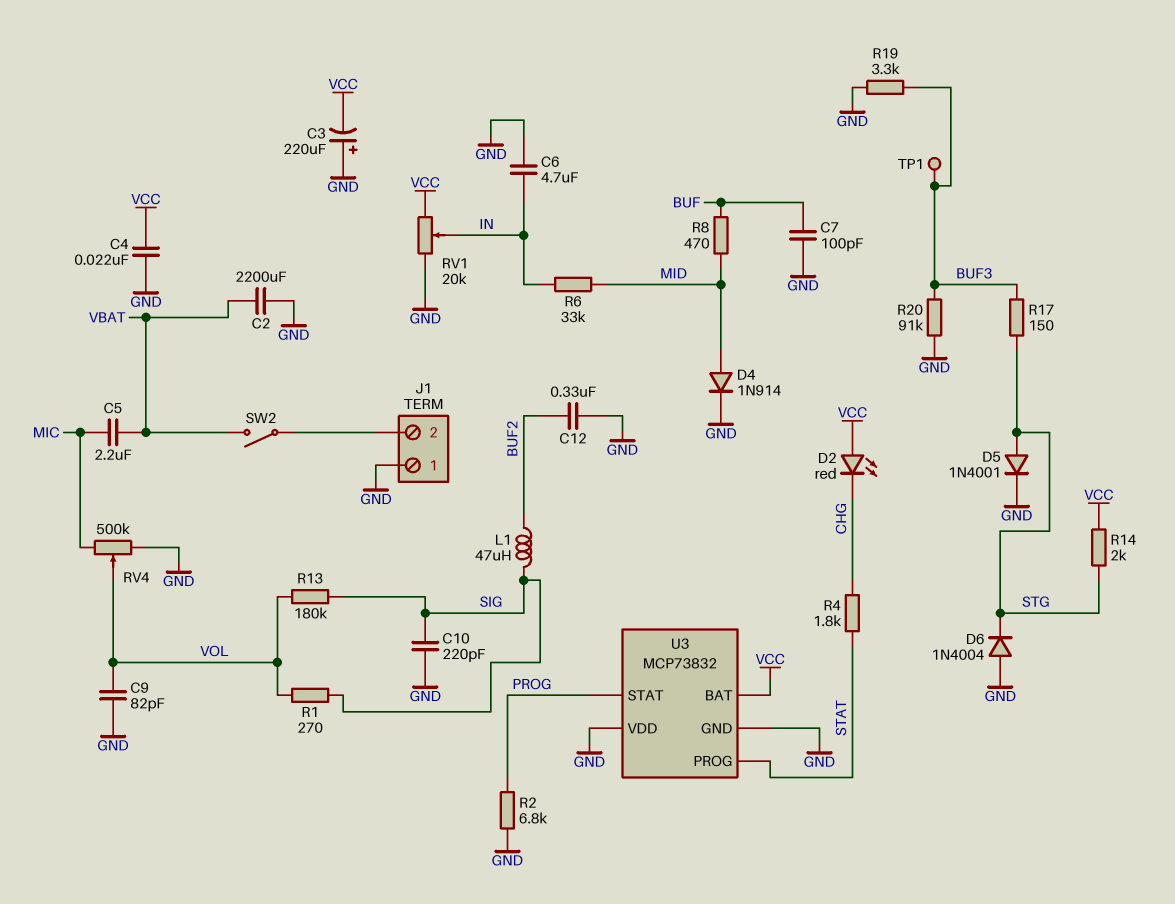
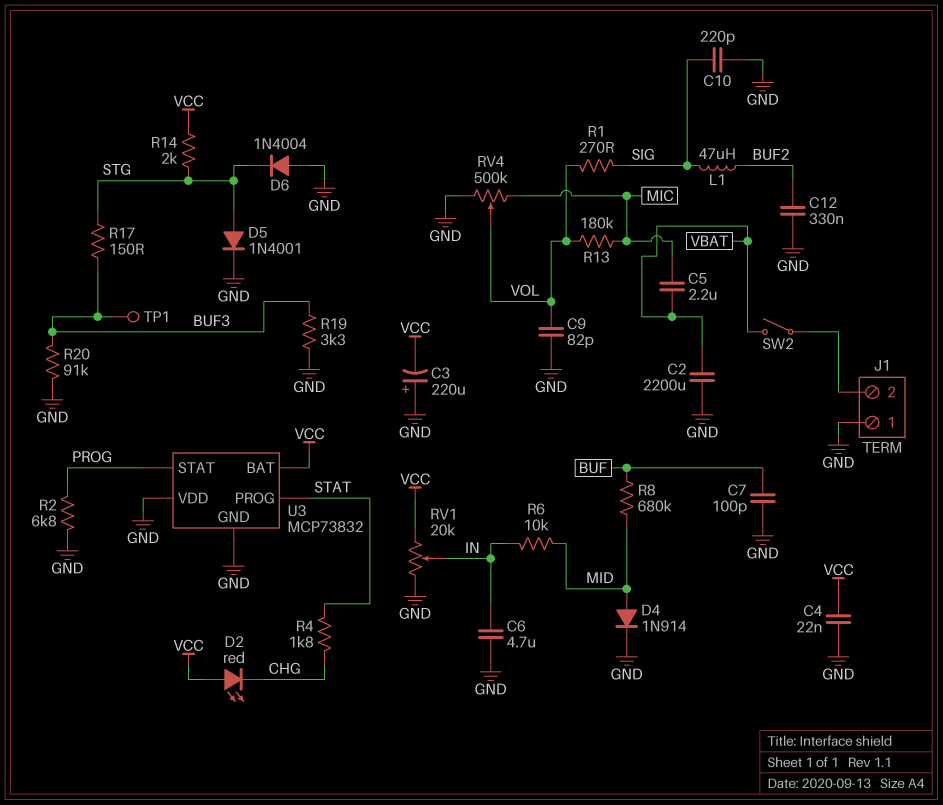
R6: 33k (IN, MID) -> 10k (IN, MID)
R8: 470 (BUF, MID) -> 680k (BUF, MID)
R13: 180k (SIG, VOL) -> 180k (MIC, VOL)

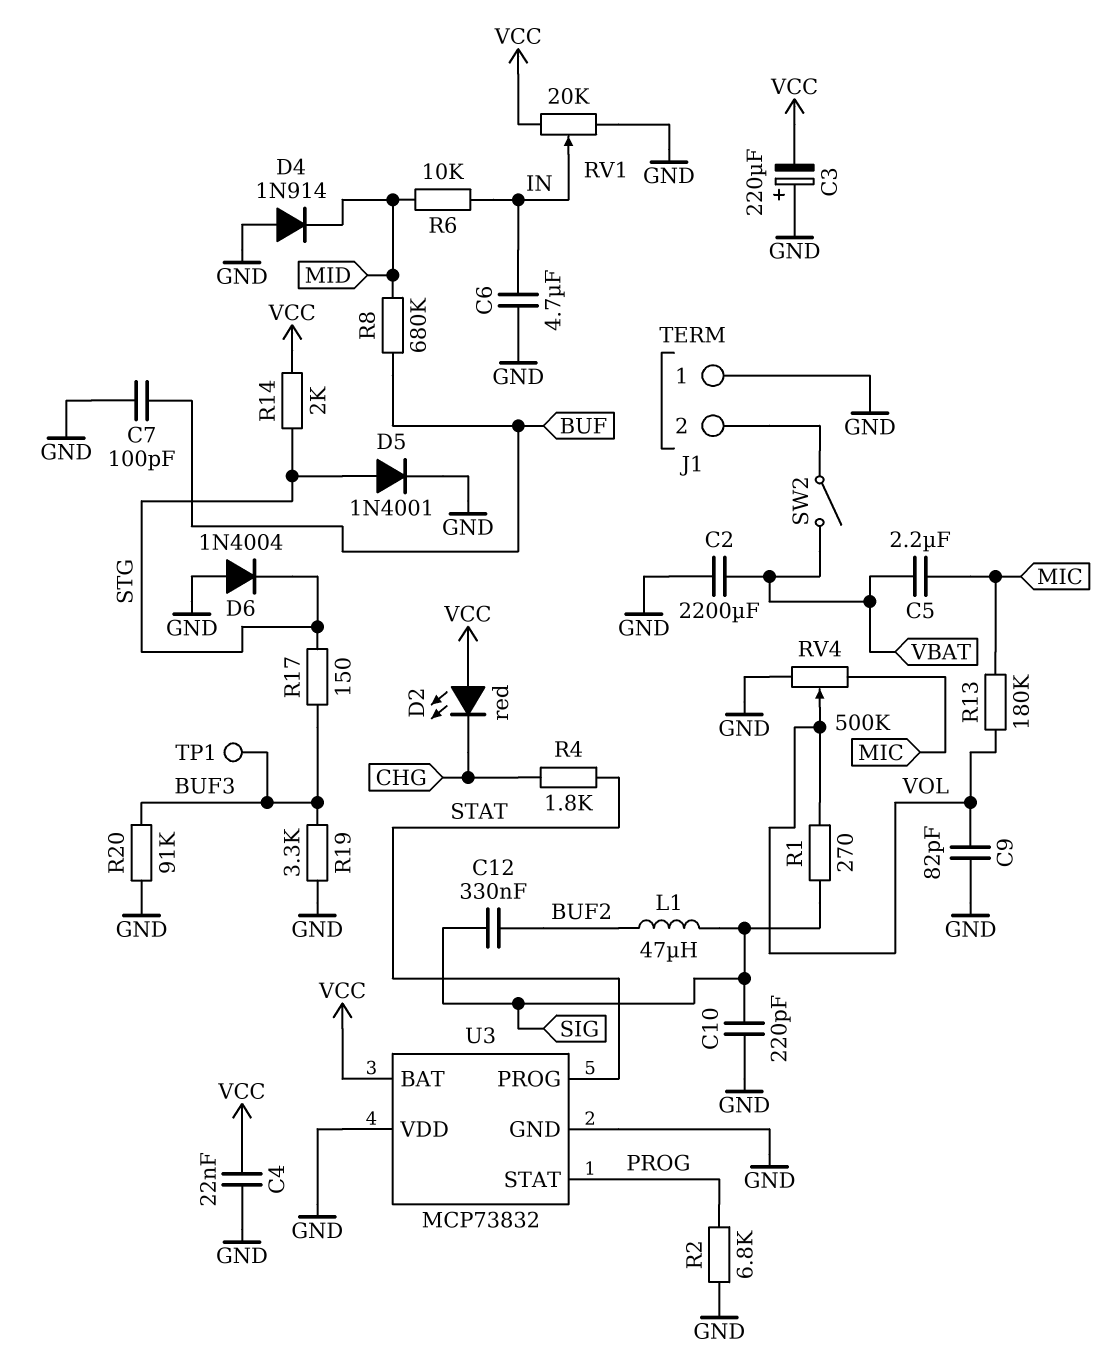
C12: 330nF (BUF2, GND) -> 330nF (BUF2, SIG)
D4: diode 1N914 (A MID, K GND) -> diode 1N914 (A GND, K MID)

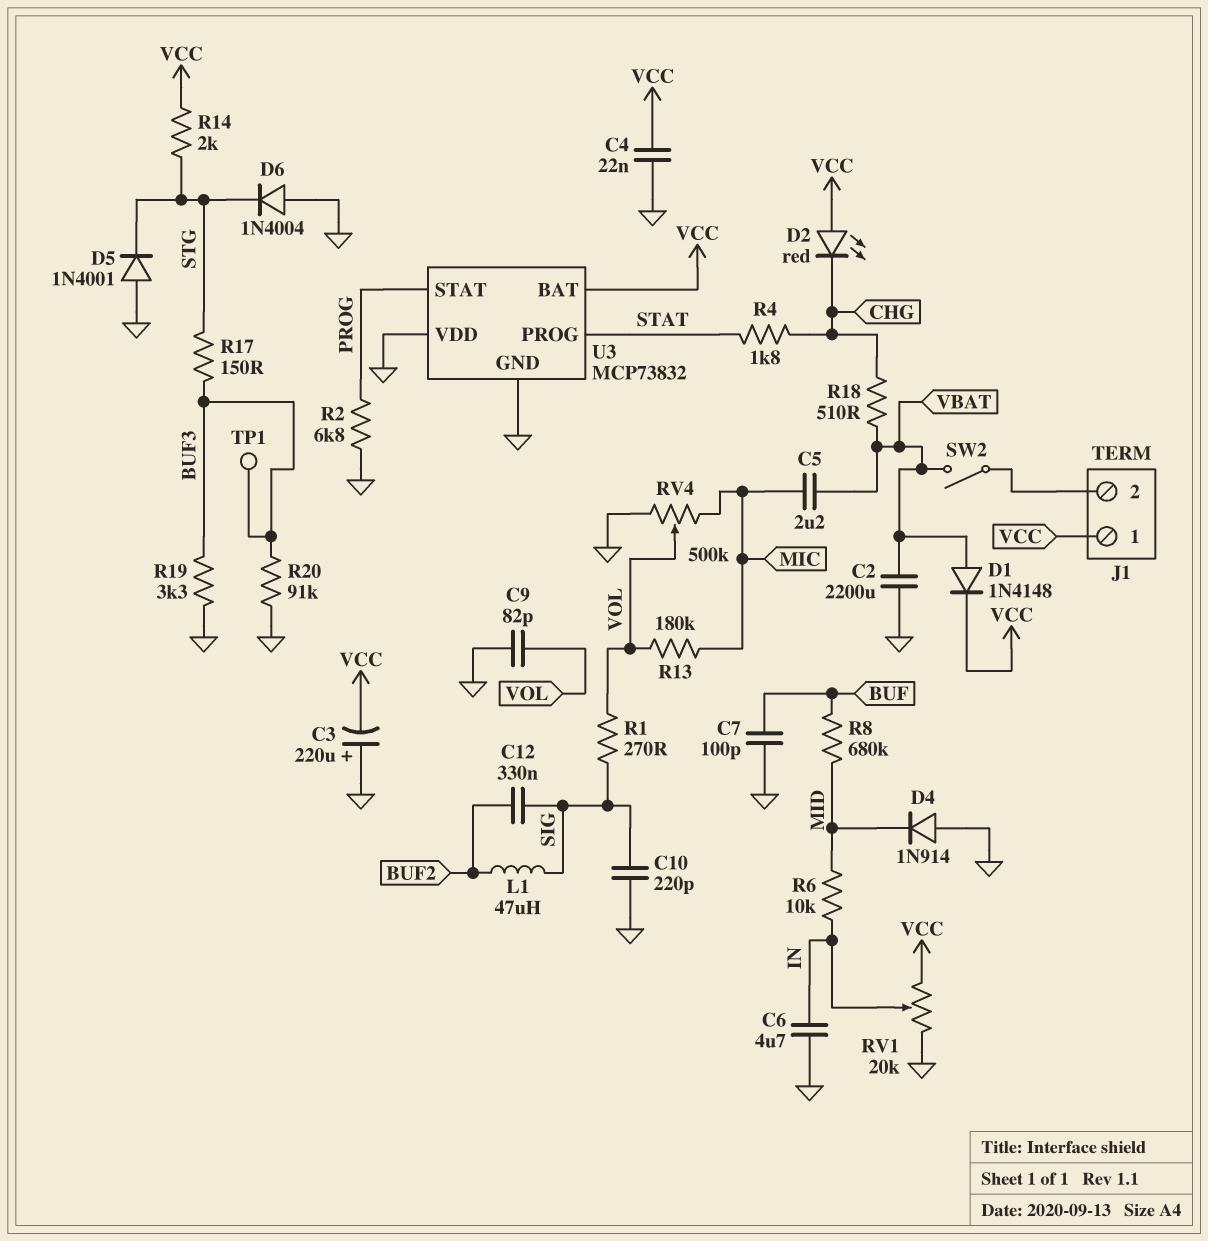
D1: none -> diode 1N4148 (A VBAT, K VCC)
D5: diode 1N4001 (A STG, K GND) -> diode 1N4001 (A GND, K STG)
J1 pin 1: GND -> VCC
R18: none -> 510 (CHG, VBAT)

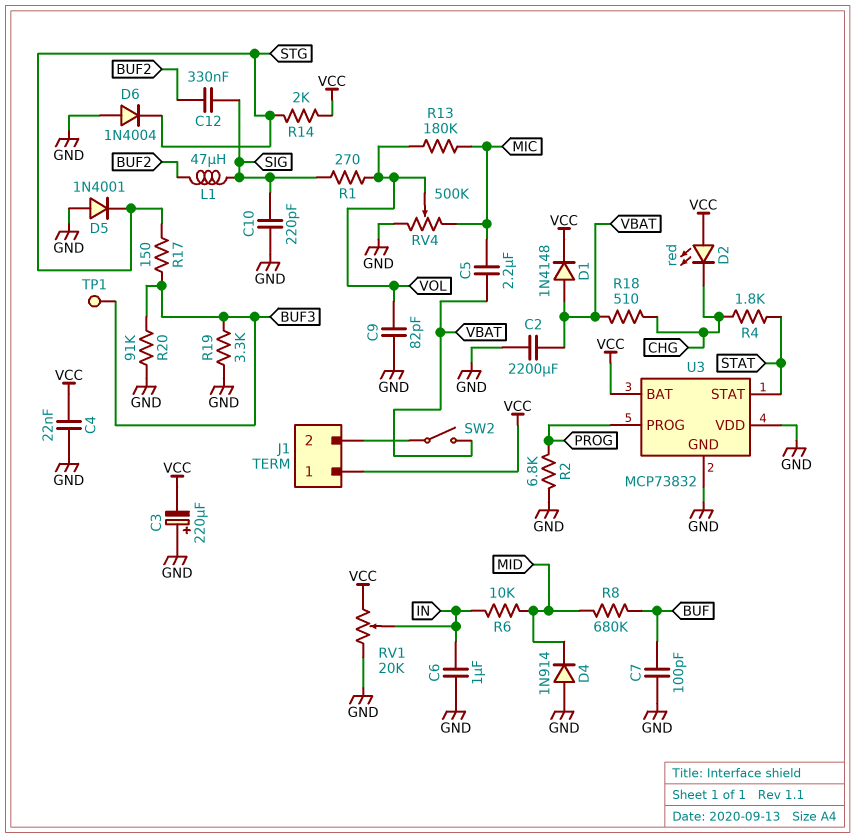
C6: 4.7uF (GND, IN) -> 1uF (GND, IN)
U3 pin PROG: STAT -> PROG
U3 pin STAT: PROG -> STAT

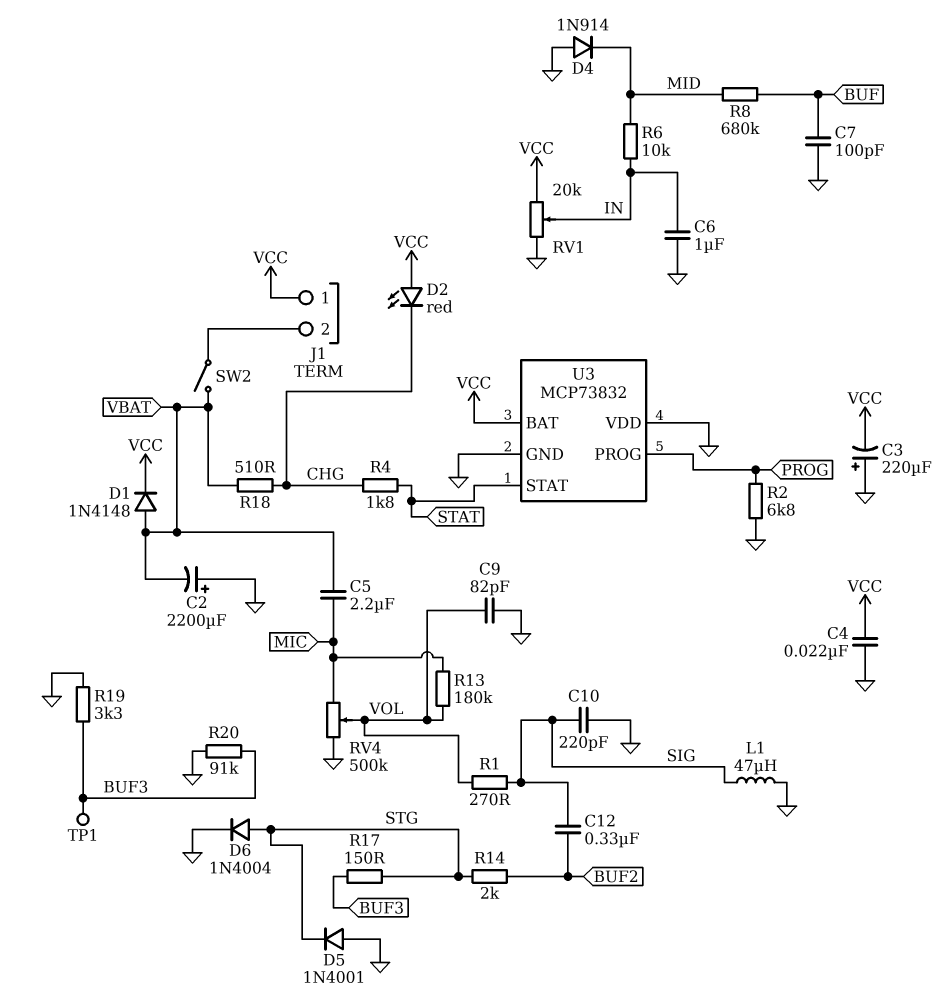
C2: 2200uF (GND, VBAT) -> 2200uF (plus GND, minus VBAT)
D6: diode 1N4004 (A GND, K STG) -> diode 1N4004 (A STG, K GND)
L1: 47uH (BUF2, SIG) -> 47uH (GND, SIG)
R14: 2k (STG, VCC) -> 2k (BUF2, STG)

